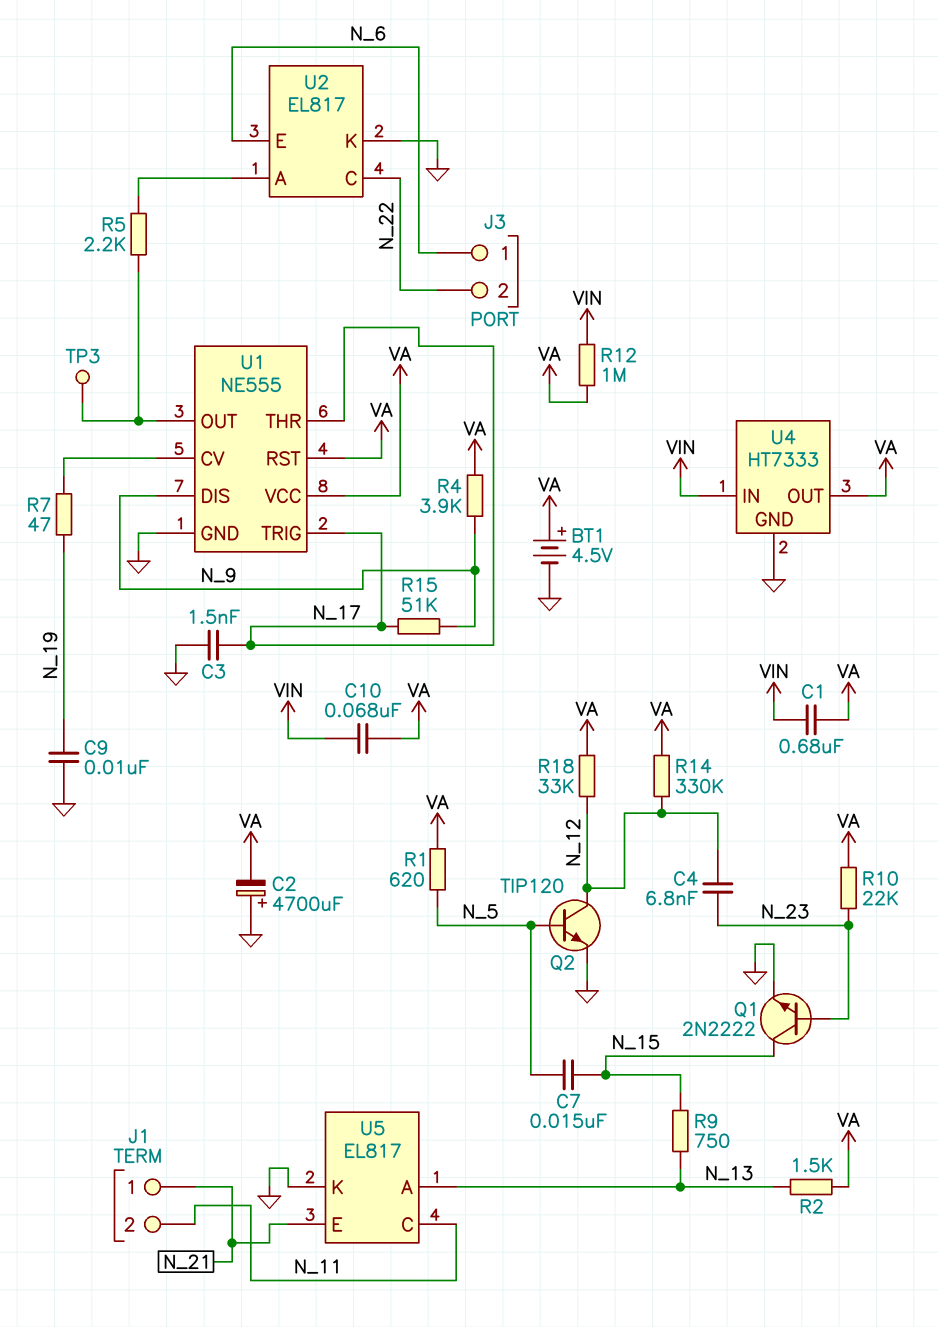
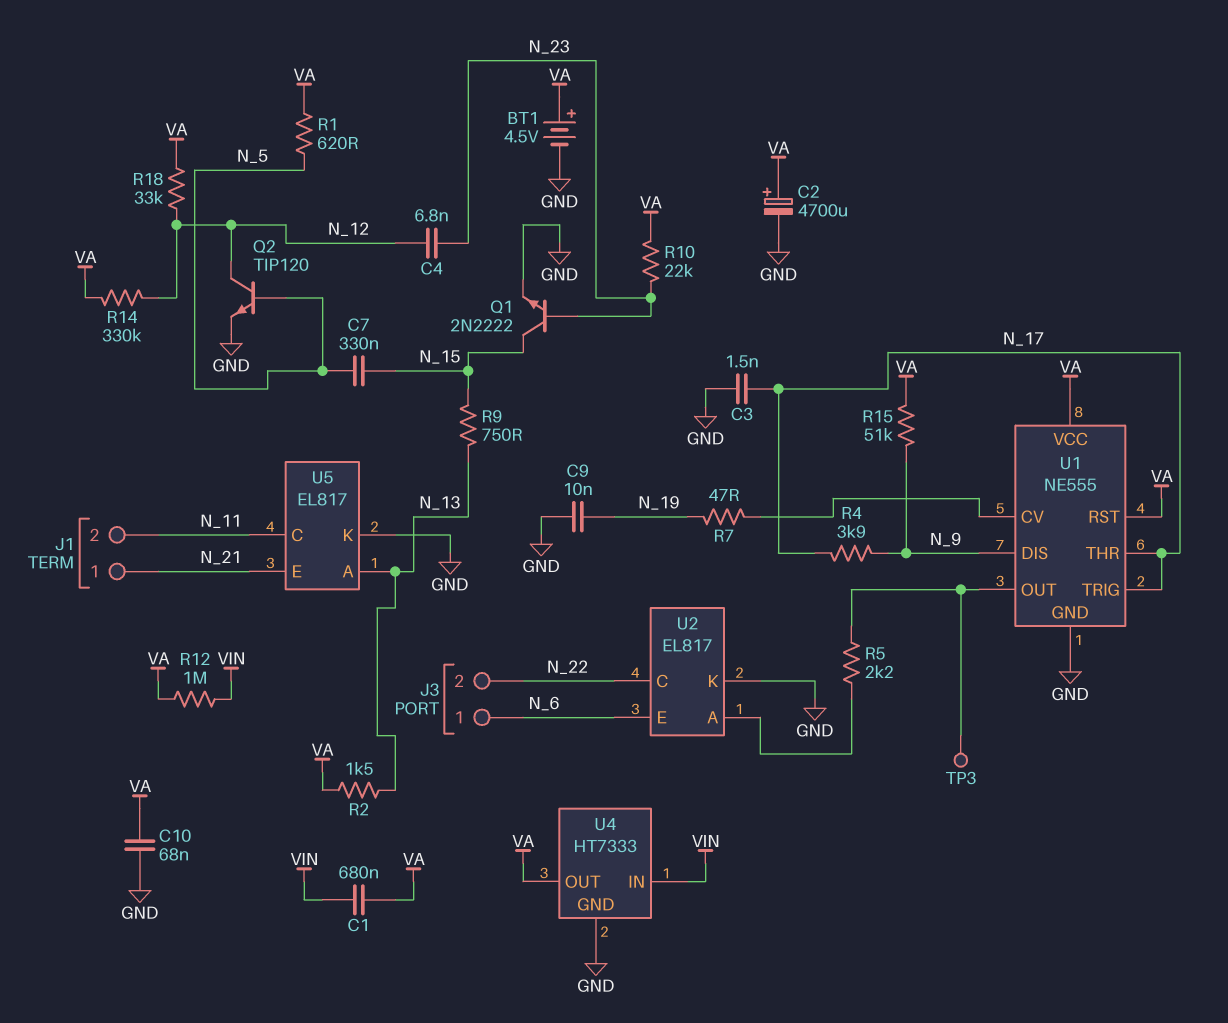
C2: 4700uF (plus GND, minus VA) -> 4700uF (plus VA, minus GND)
C7: 15nF (N_5, N_15) -> 330nF (N_5, N_15)
C10: 68nF (VA, VIN) -> 68nF (GND, VA)
R4: 3.9k (N_9, VA) -> 3.9k (N_9, N_17)
R15: 51k (N_9, N_17) -> 51k (N_9, VA)

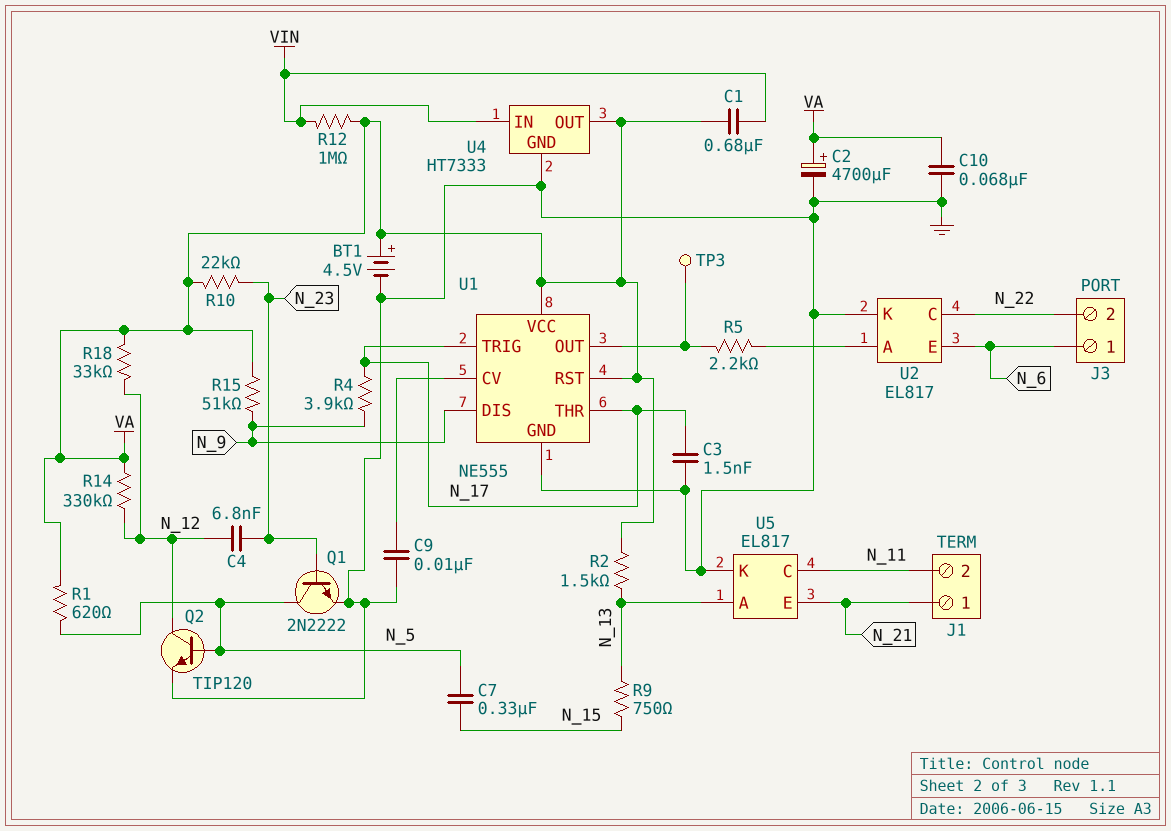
C9: 10nF (GND, N_19) -> 10nF (GND, U1/CV)
Q1: NPN 2N2222 (B N_23, C N_15, E GND) -> NPN 2N2222 (B N_23, C N_5, E GND)
R7: 47 (N_19, U1/CV) -> none

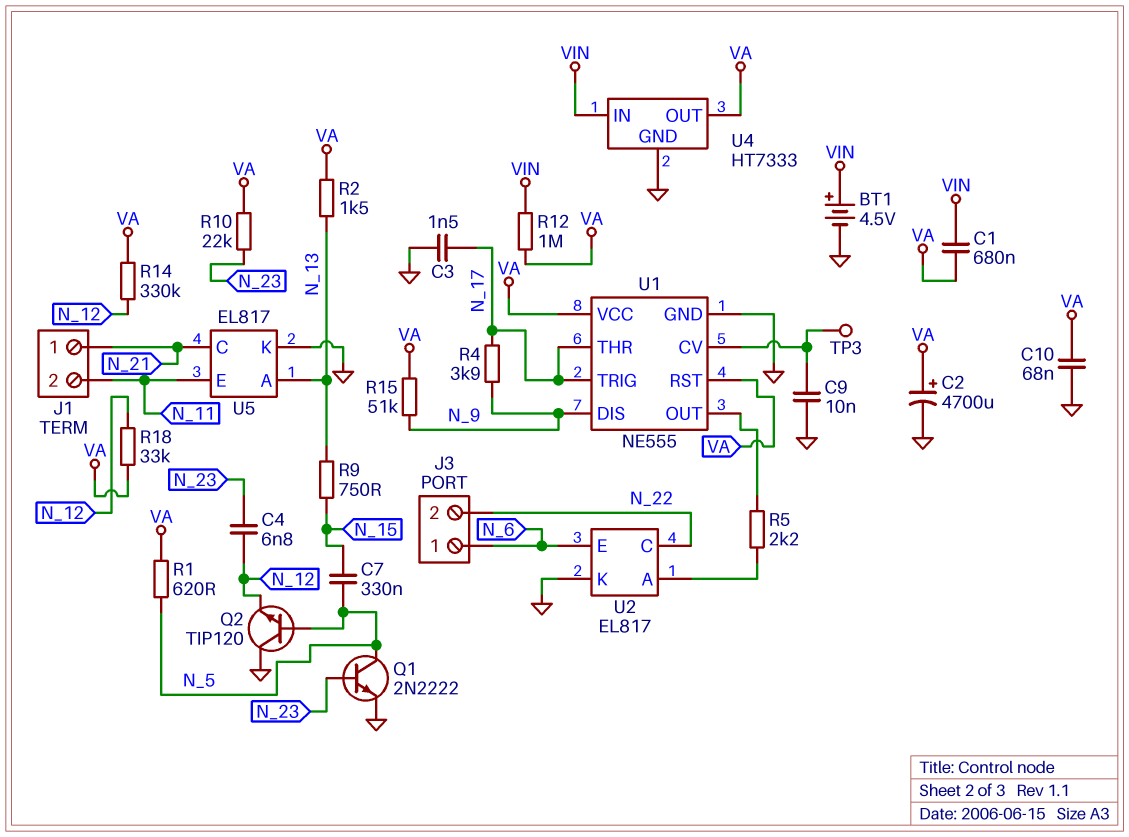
BT1: 4.5V (plus VA, minus GND) -> 4.5V (plus VIN, minus GND)
Q2: NPN TIP120 (B N_5, C N_12, E GND) -> NPN TIP120 (B N_5, C GND, E N_12)
TP3: test point (U1/OUT) -> test point (U1/CV)
U5 pin C: N_11 -> N_21
U5 pin E: N_21 -> N_11

